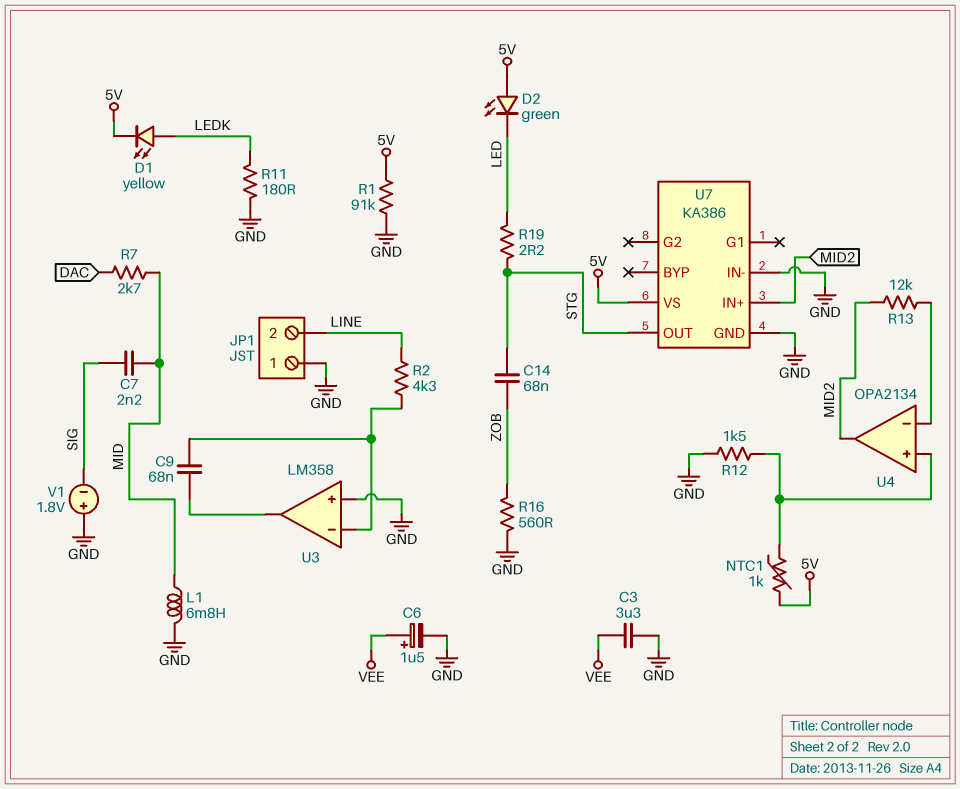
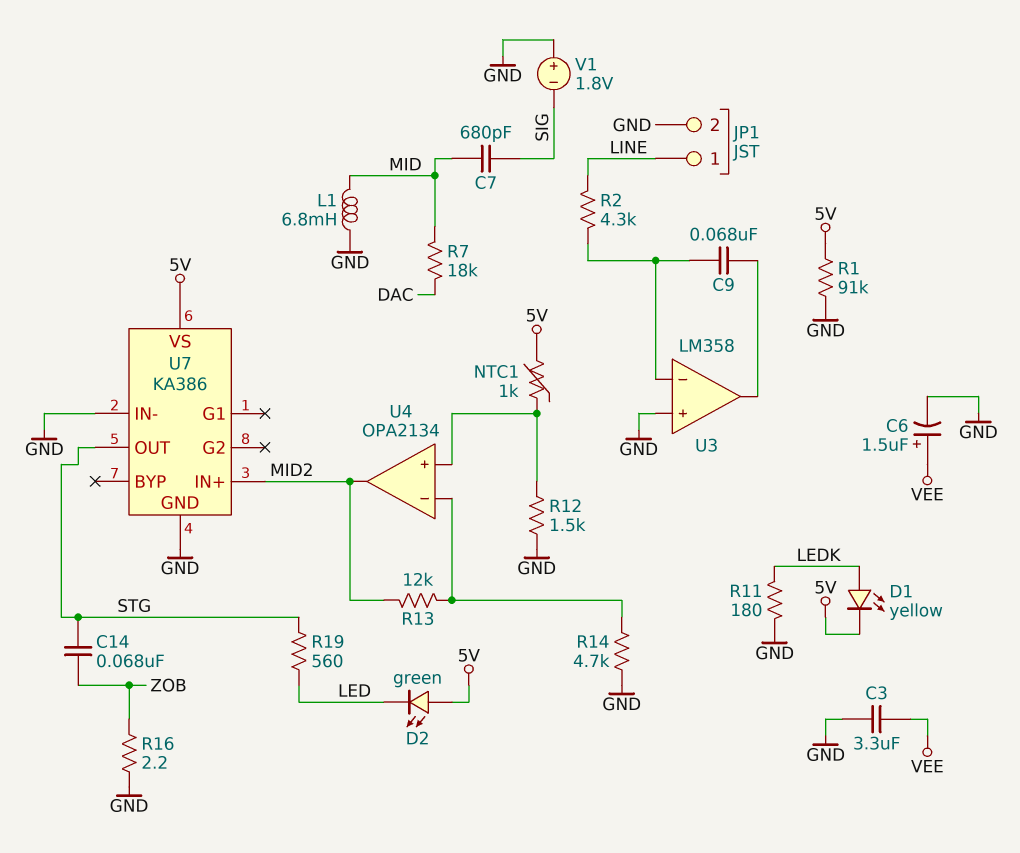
C7: 2.2nF (MID, SIG) -> 680pF (MID, SIG)
JP1 pin 1: GND -> LINE
JP1 pin 2: LINE -> GND
R7: 2.7k (DAC, MID) -> 18k (DAC, MID)
R14: none -> 4.7k (GND, U4/in-)
R16: 560 (GND, ZOB) -> 2.2 (GND, ZOB)
R19: 2.2 (LED, STG) -> 560 (LED, STG)

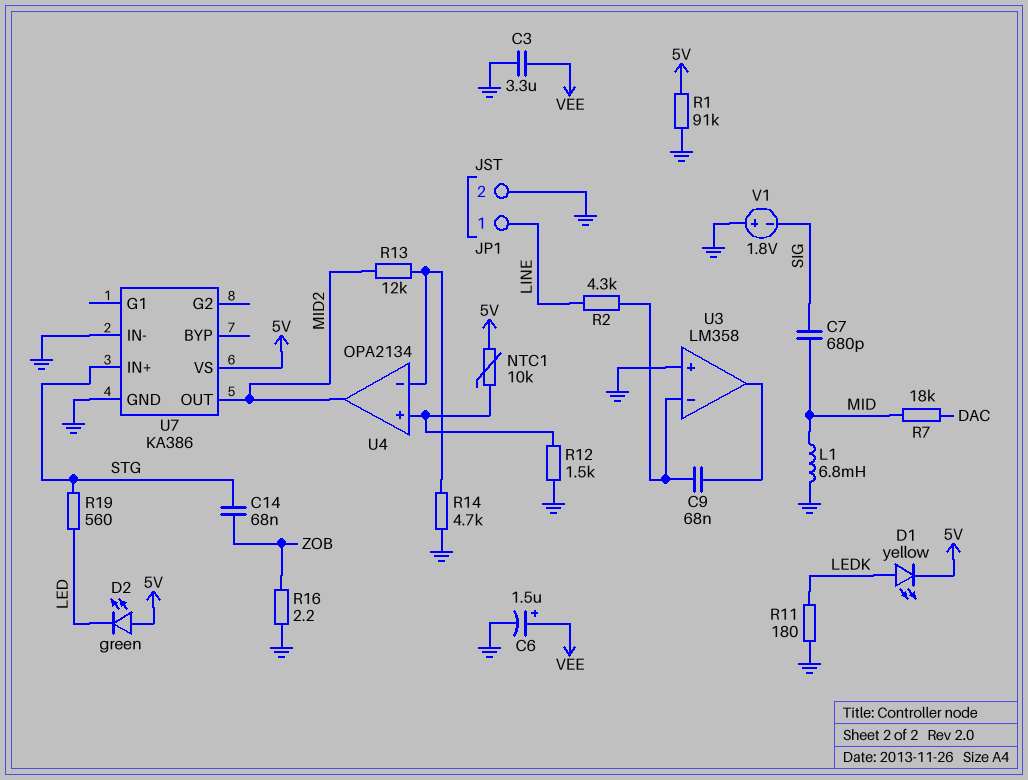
NTC1: 1k (5V, U4/in+) -> 10k (5V, U4/in+)
U7 pin IN+: MID2 -> STG
U7 pin OUT: STG -> MID2

